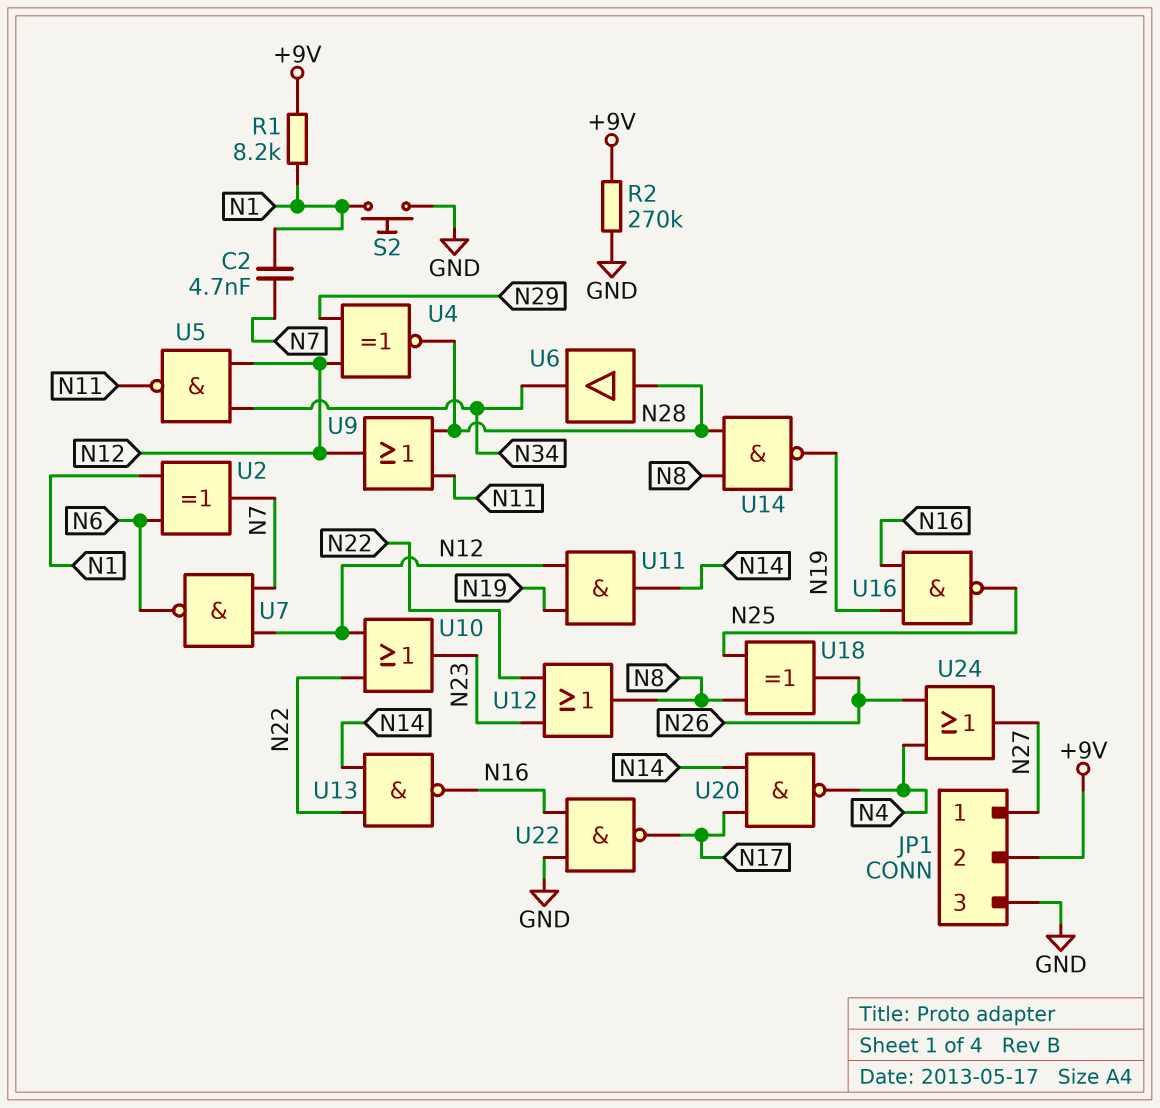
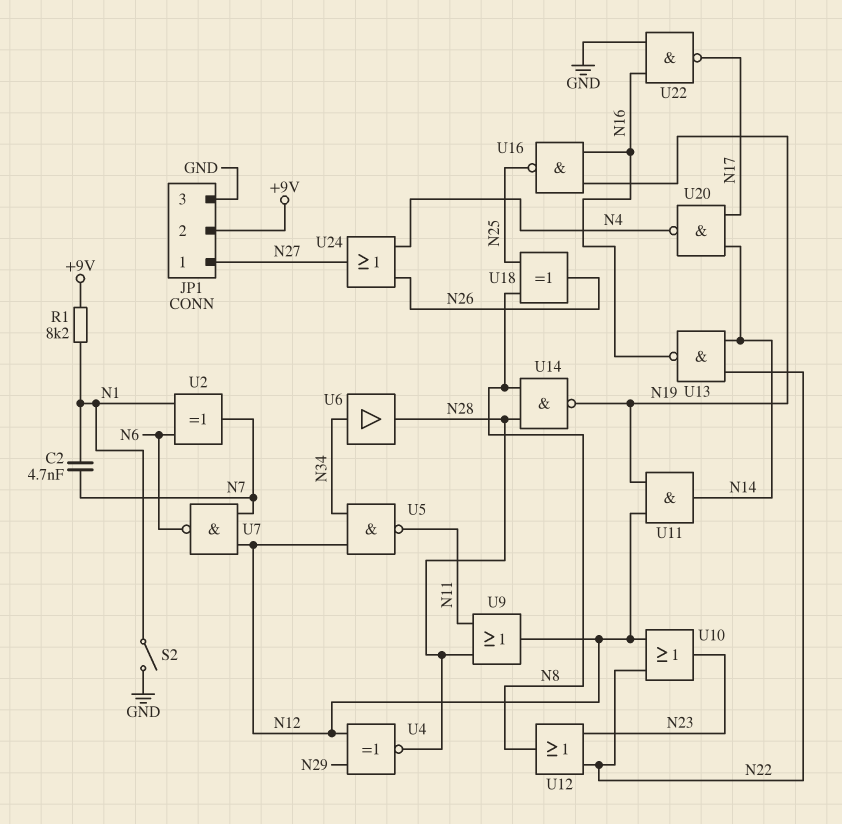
R2: 270k (+9V, GND) -> none
S2: button (GND, N1) -> switch (GND, N1)
U6: buffer (in N28, out N34) -> buffer (in N34, out N28)

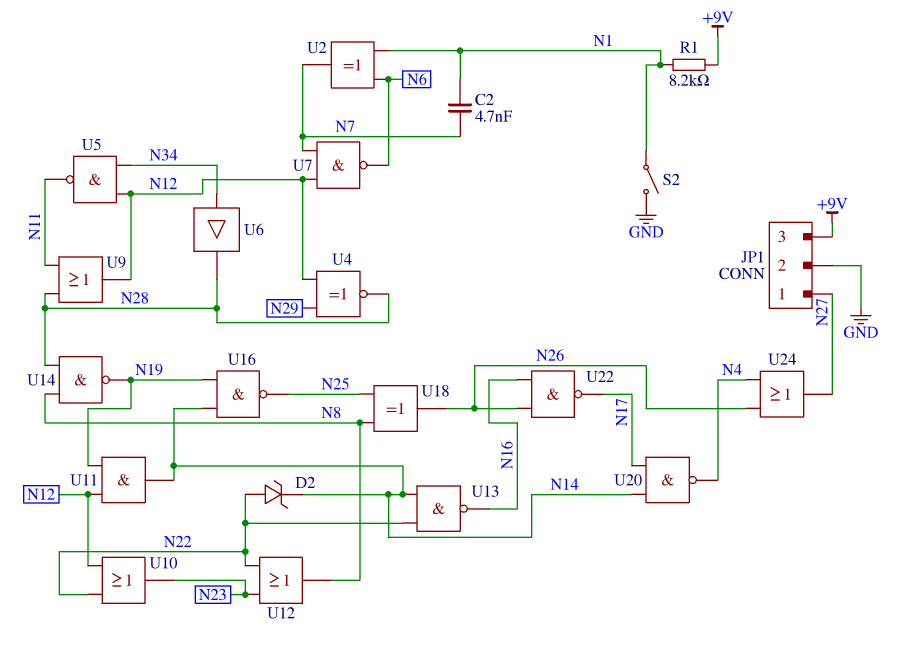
D2: none -> zener (A N22, K N14)
JP1 pin 2: +9V -> GND
JP1 pin 3: GND -> +9V
U16: NAND (in N16, in N19, out N25) -> NAND (in N14, in N19, out N25)
U22: NAND (in GND, in N16, out N17) -> NAND (in N16, in N26, out N17)

